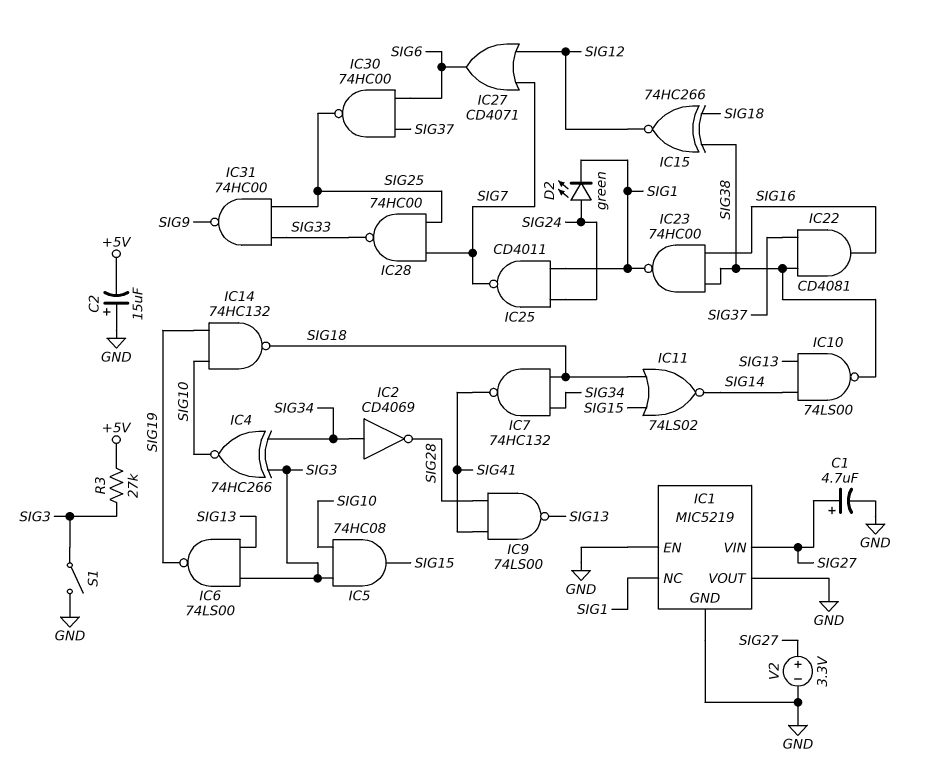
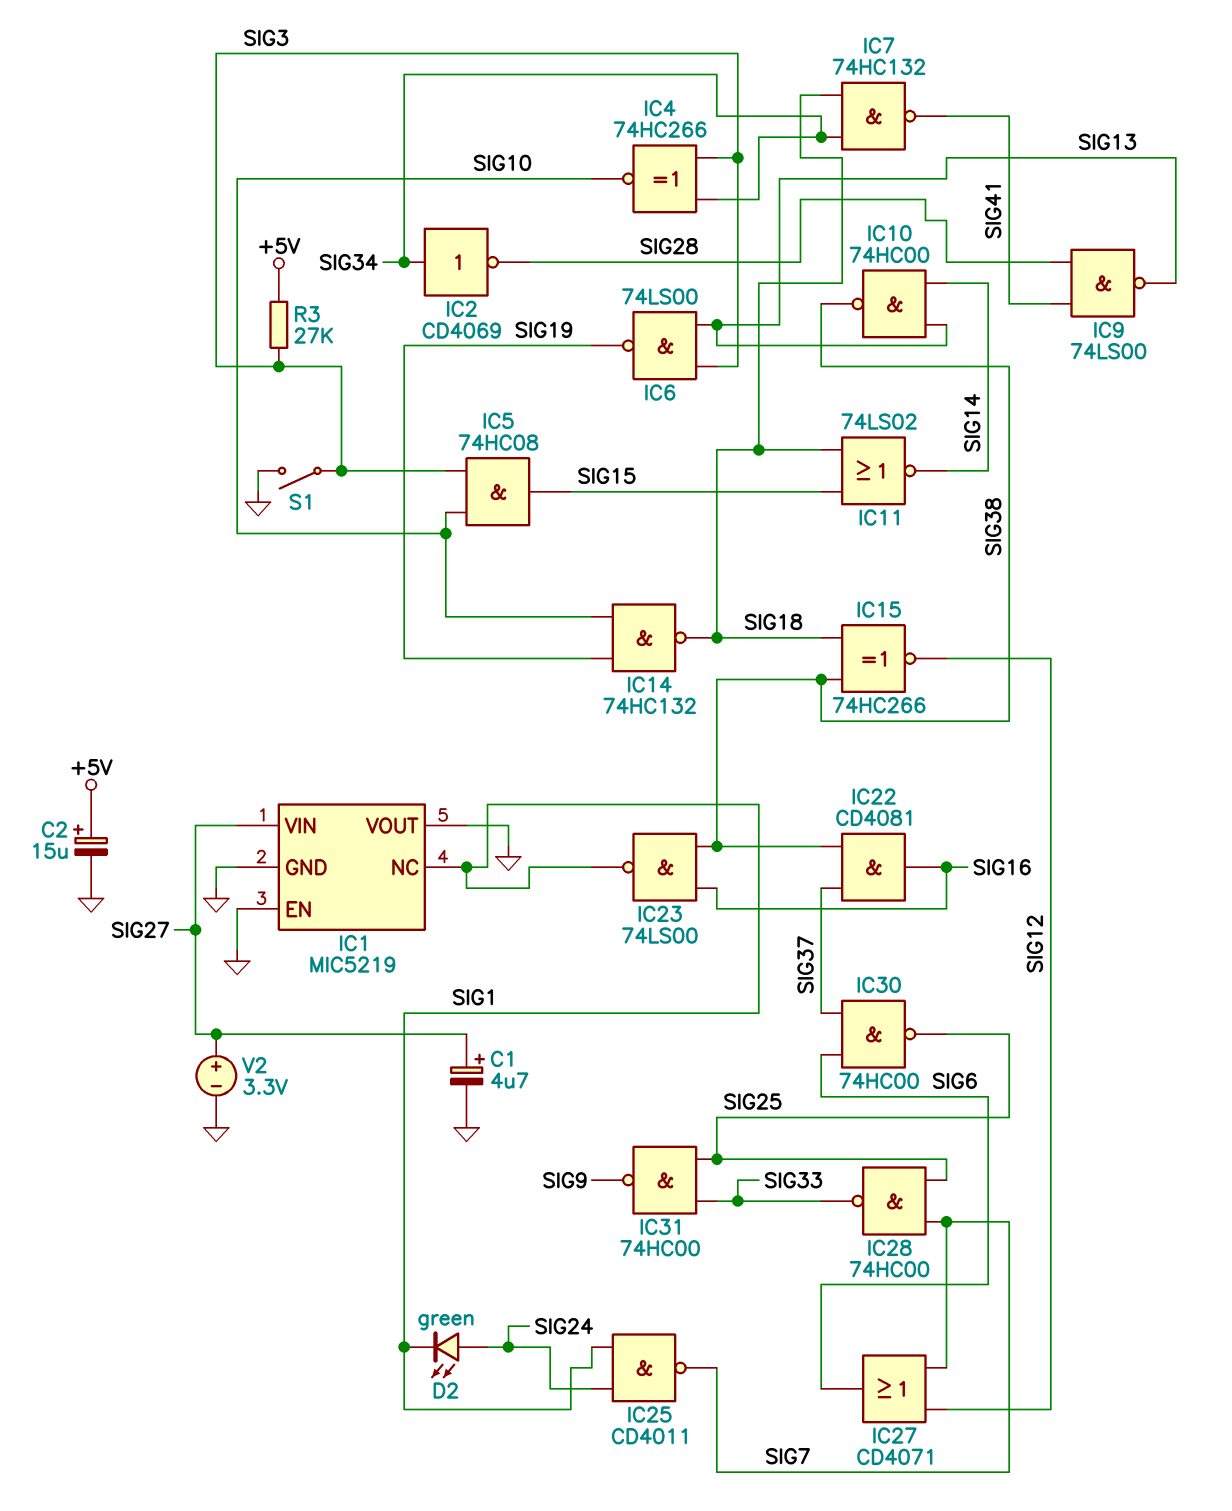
C2: 15uF (plus GND, minus +5V) -> 15uF (plus +5V, minus GND)
IC10: NAND 74LS00 (in SIG13, in SIG14, out SIG38) -> NAND 74HC00 (in SIG13, in SIG14, out SIG38)
IC23: NAND 74HC00 (in SIG16, in SIG38, out SIG1) -> NAND 74LS00 (in SIG16, in SIG38, out SIG1)

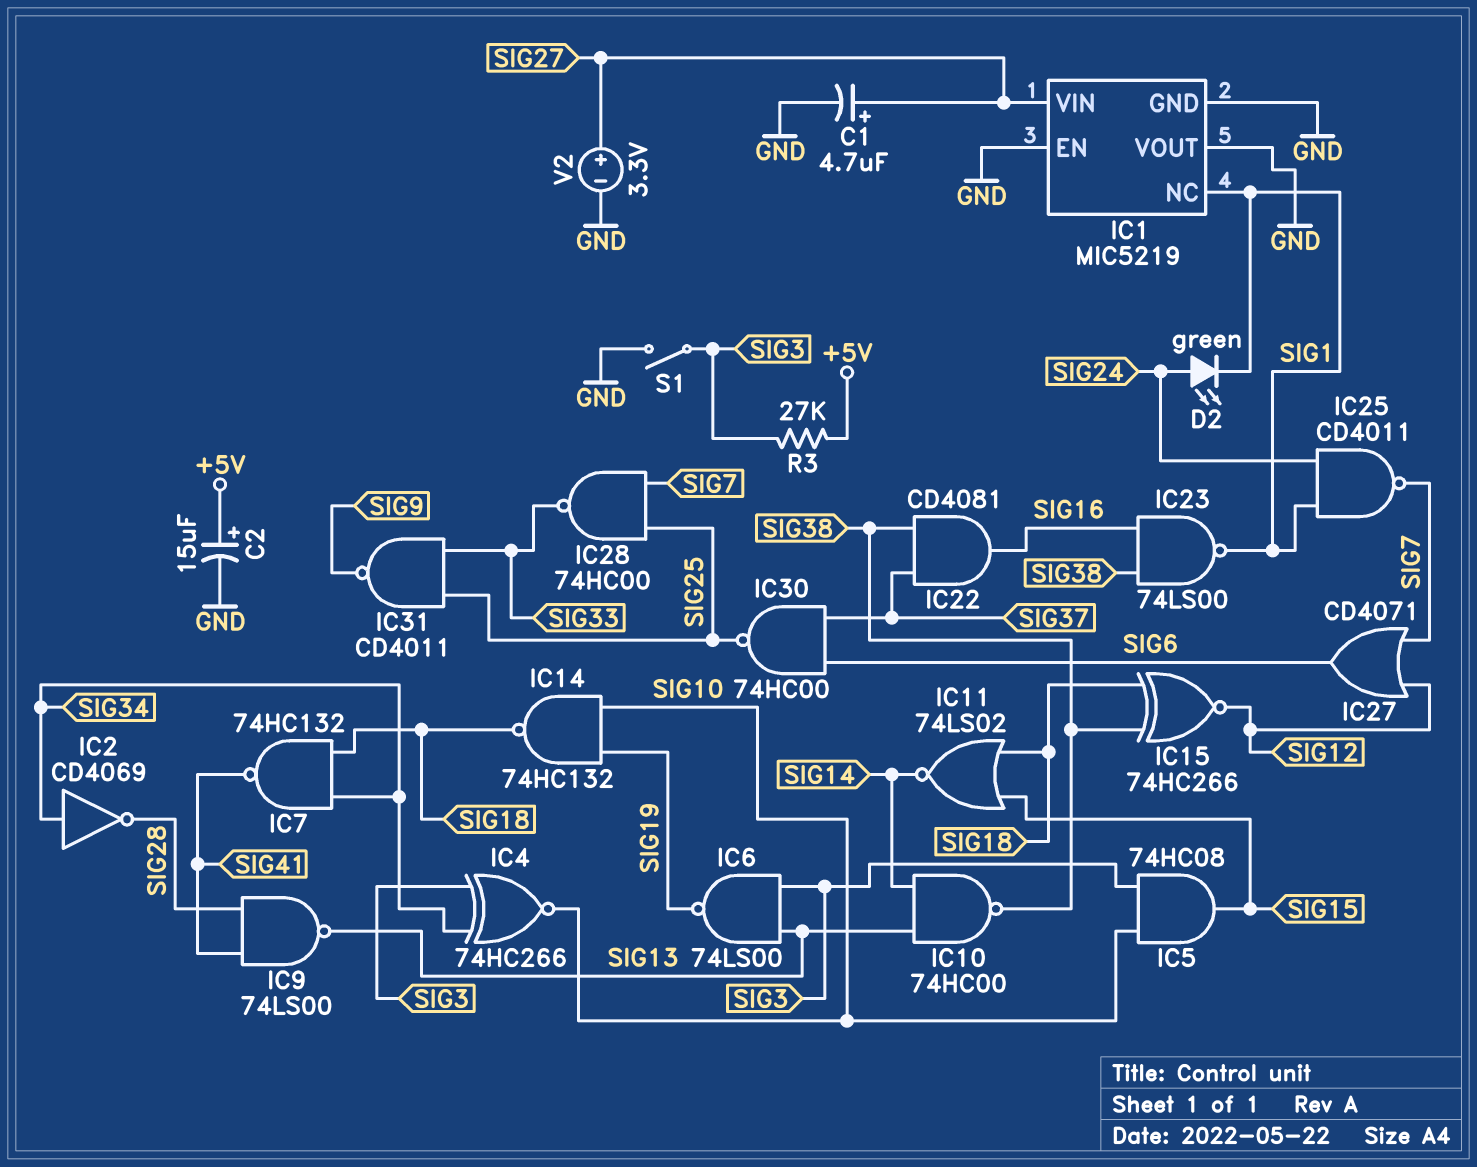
IC31: NAND 74HC00 (in SIG25, in SIG33, out SIG9) -> NAND CD4011 (in SIG25, in SIG33, out SIG9)

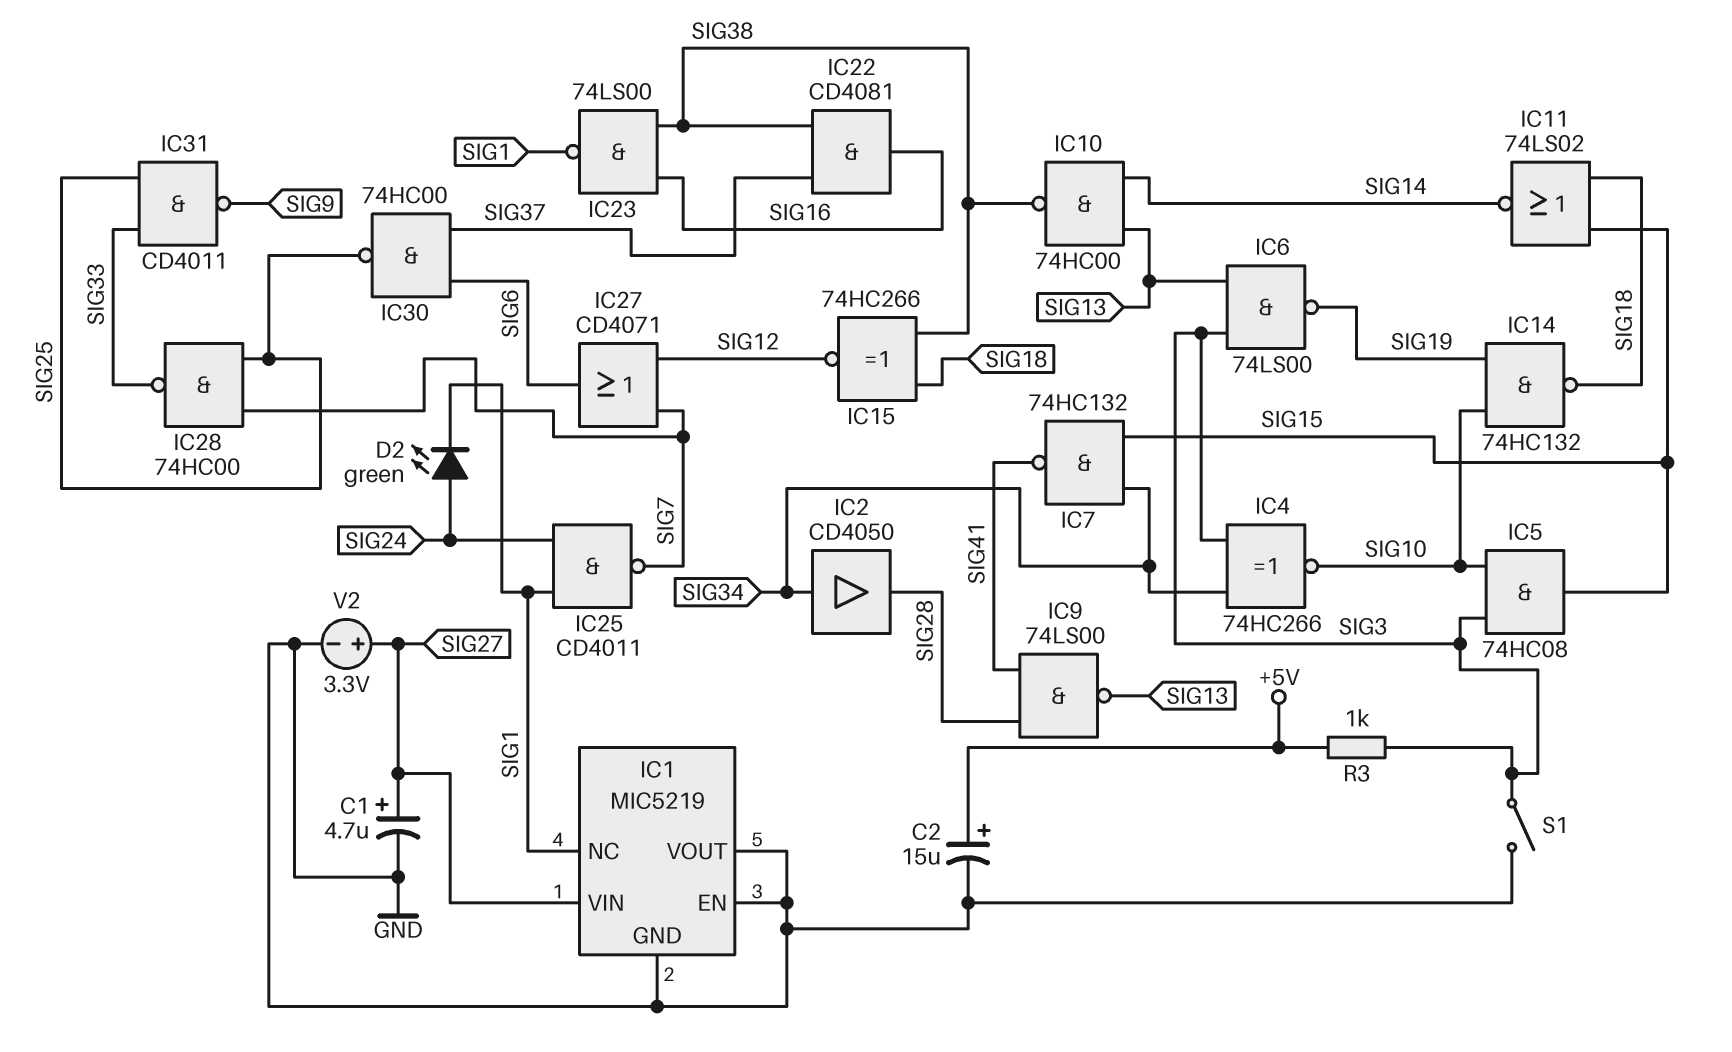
IC2: NOT CD4069 (in SIG34, out SIG28) -> buffer CD4050 (in SIG34, out SIG28)
IC7: NAND 74HC132 (in SIG18, in SIG34, out SIG41) -> NAND 74HC132 (in SIG15, in SIG34, out SIG41)
R3: 27k (+5V, SIG3) -> 1k (+5V, SIG3)

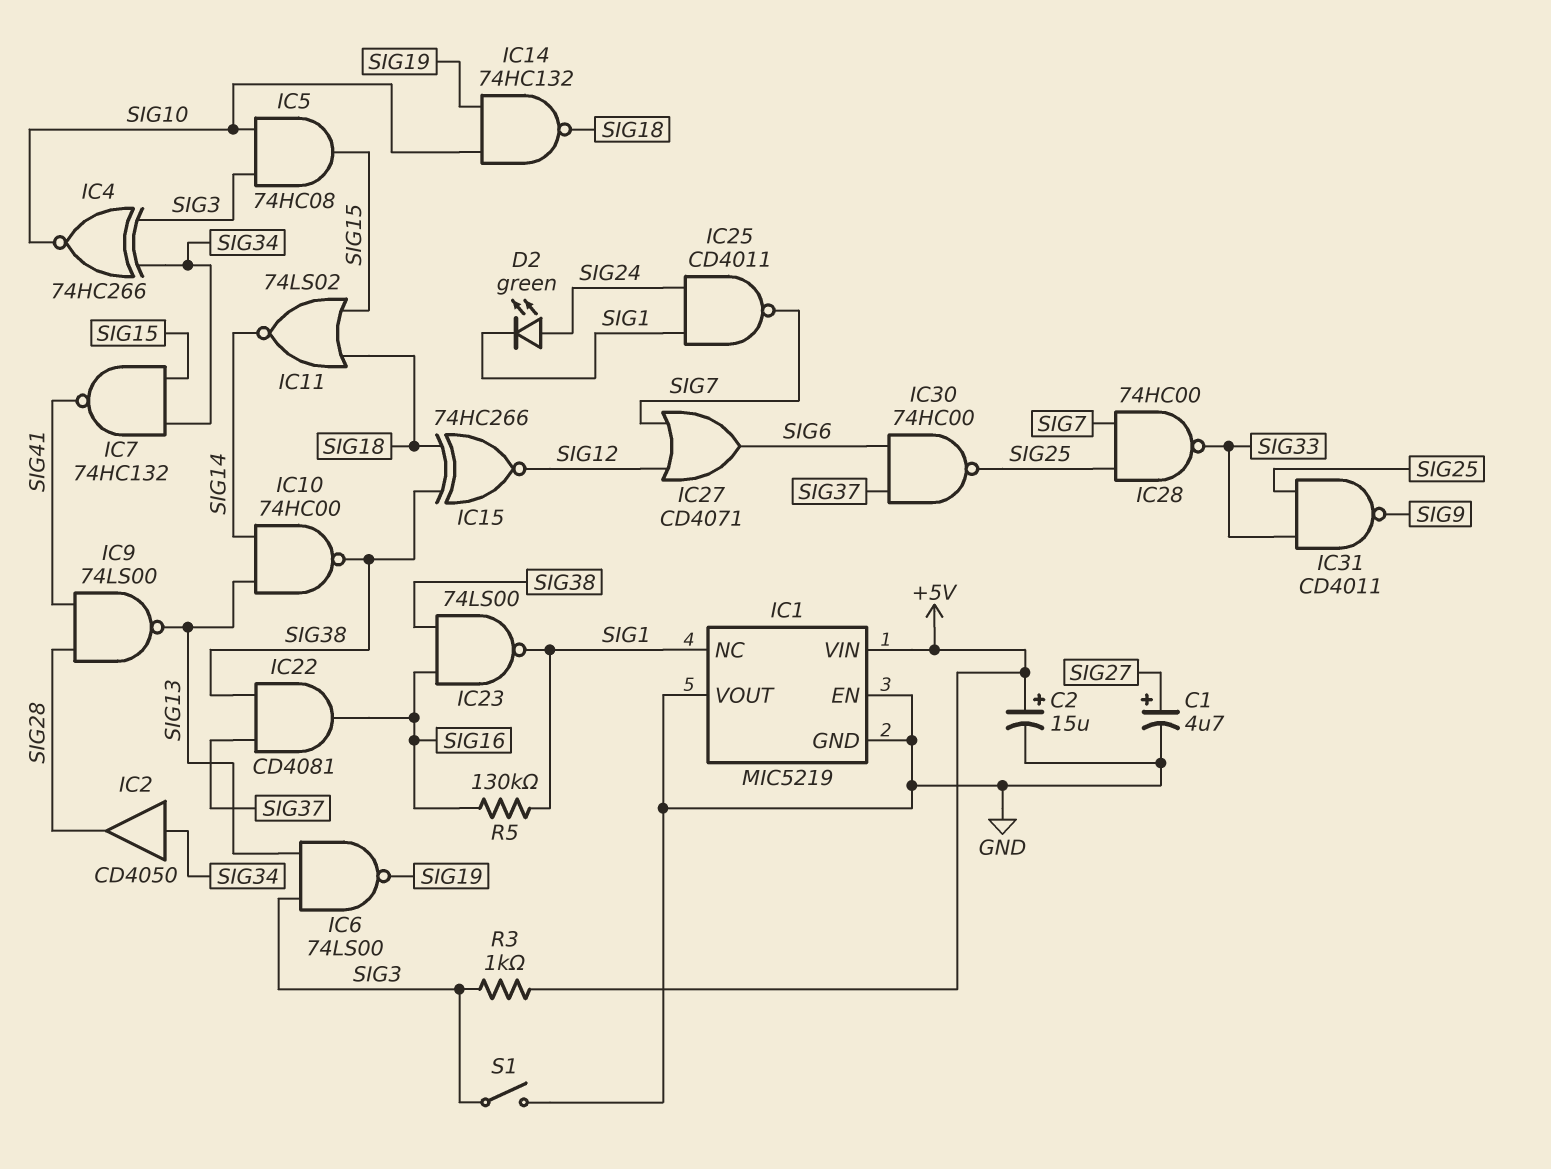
IC1 pin VIN: SIG27 -> +5V
R5: none -> 130k (SIG1, SIG16)
V2: 3.3V (plus SIG27, minus GND) -> none

